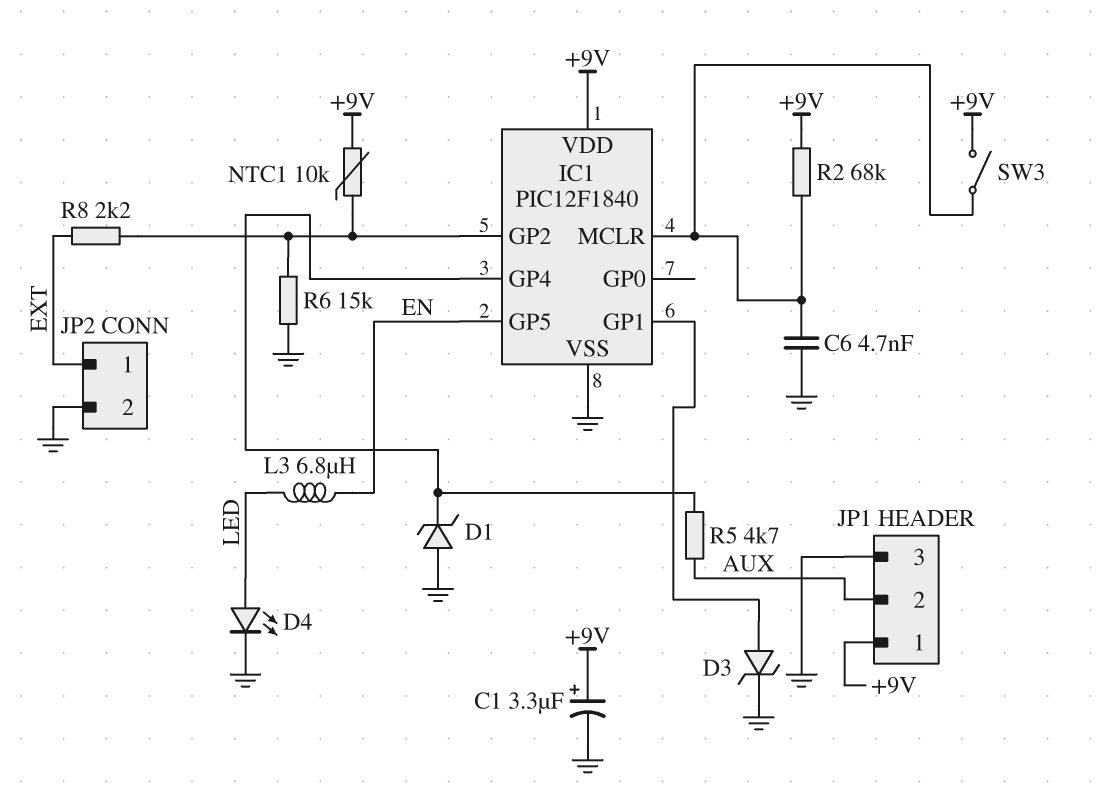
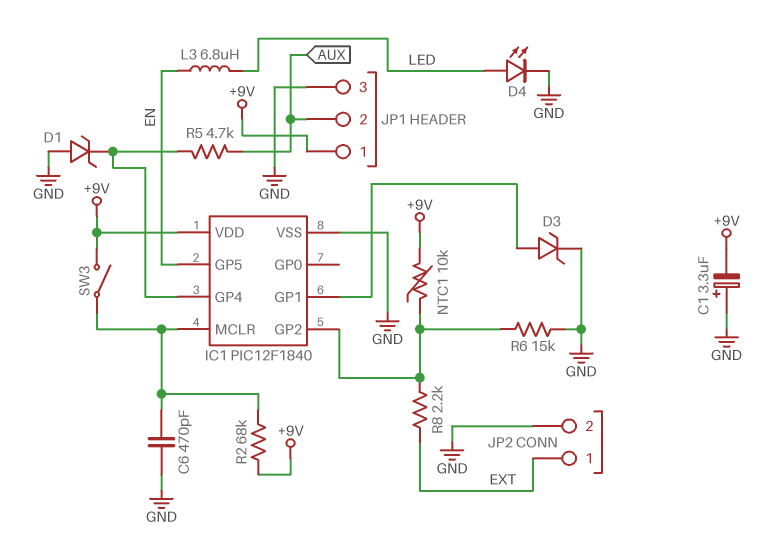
C1: 3.3uF (plus +9V, minus GND) -> 3.3uF (plus GND, minus +9V)
C6: 4.7nF (GND, IC1/MCLR) -> 470pF (GND, IC1/MCLR)

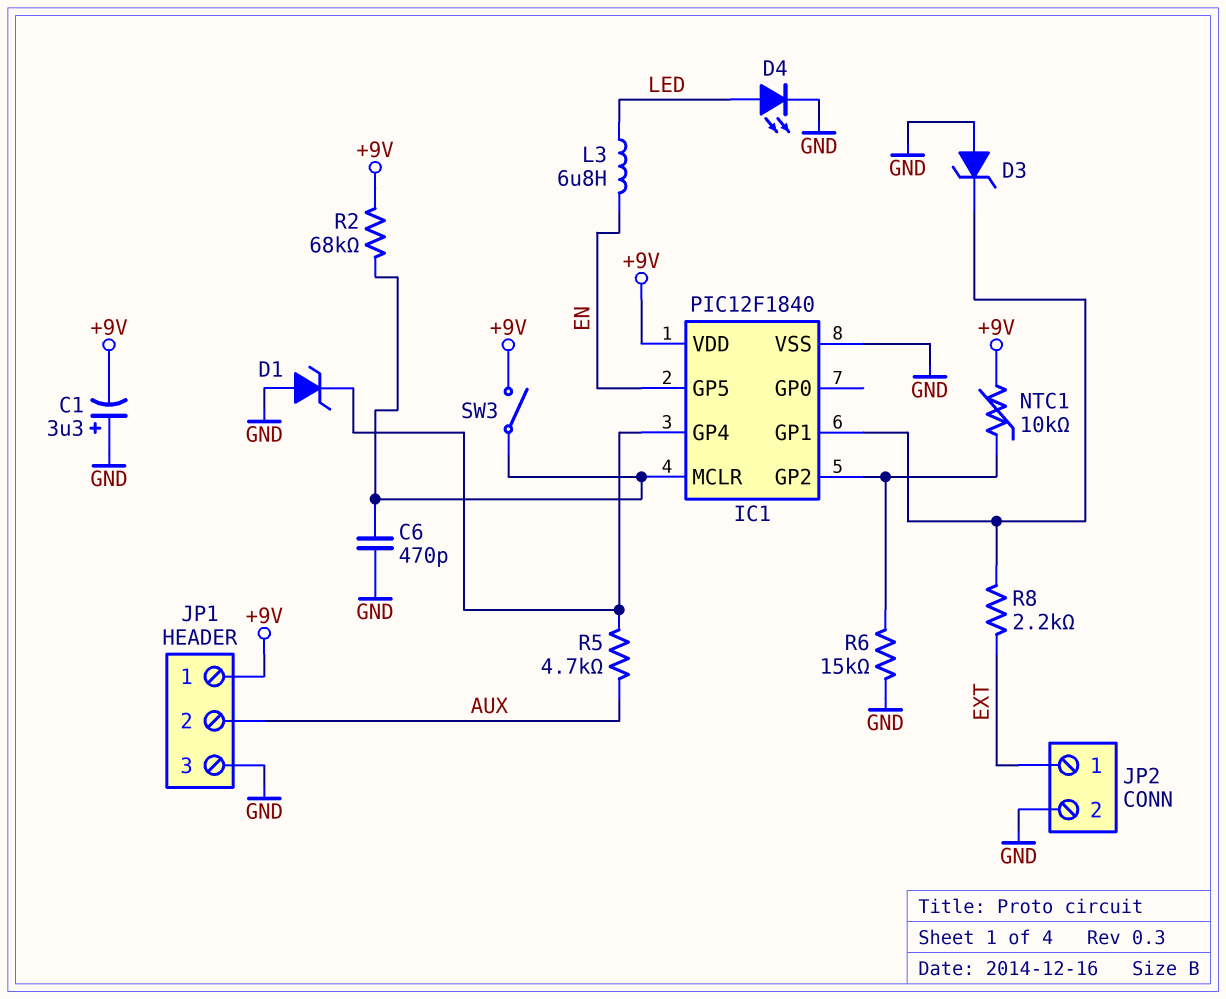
D3: zener (A IC1/GP1, K GND) -> zener (A GND, K IC1/GP1)
R8: 2.2k (EXT, IC1/GP2) -> 2.2k (EXT, IC1/GP1)

